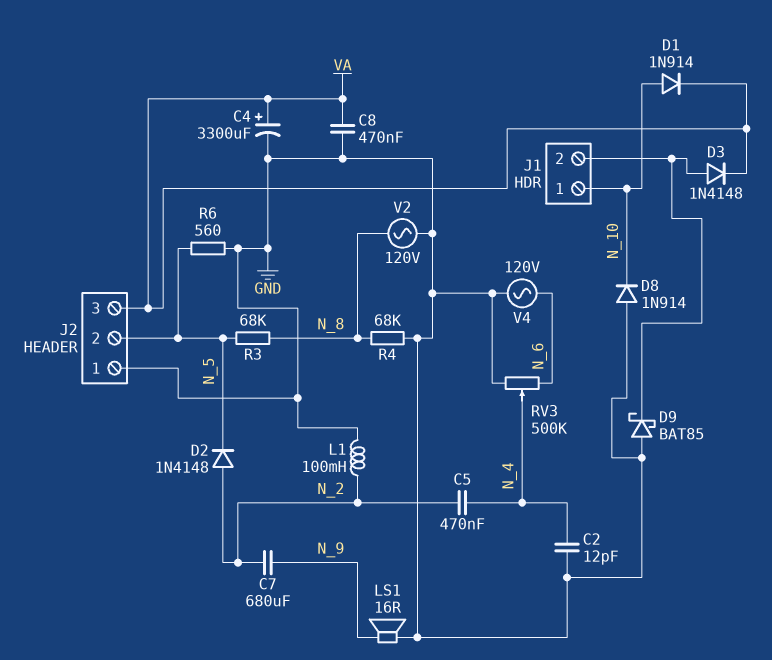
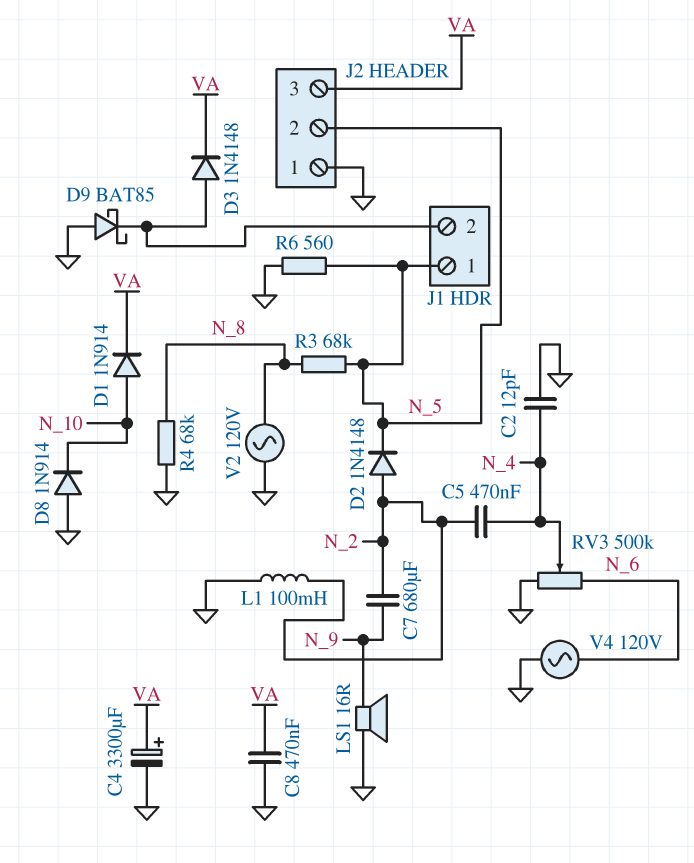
J1 pin 1: N_10 -> N_5

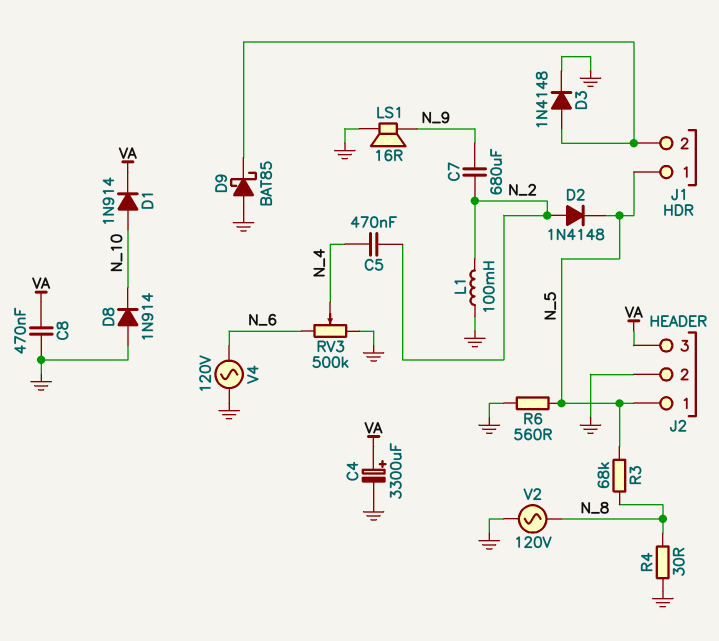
C2: 12pF (GND, N_4) -> none
D3: diode 1N4148 (A J1/2, K VA) -> diode 1N4148 (A J1/2, K GND)
J2 pin 1: GND -> N_5
J2 pin 2: N_5 -> GND
R4: 68k (GND, N_8) -> 30 (GND, N_8)

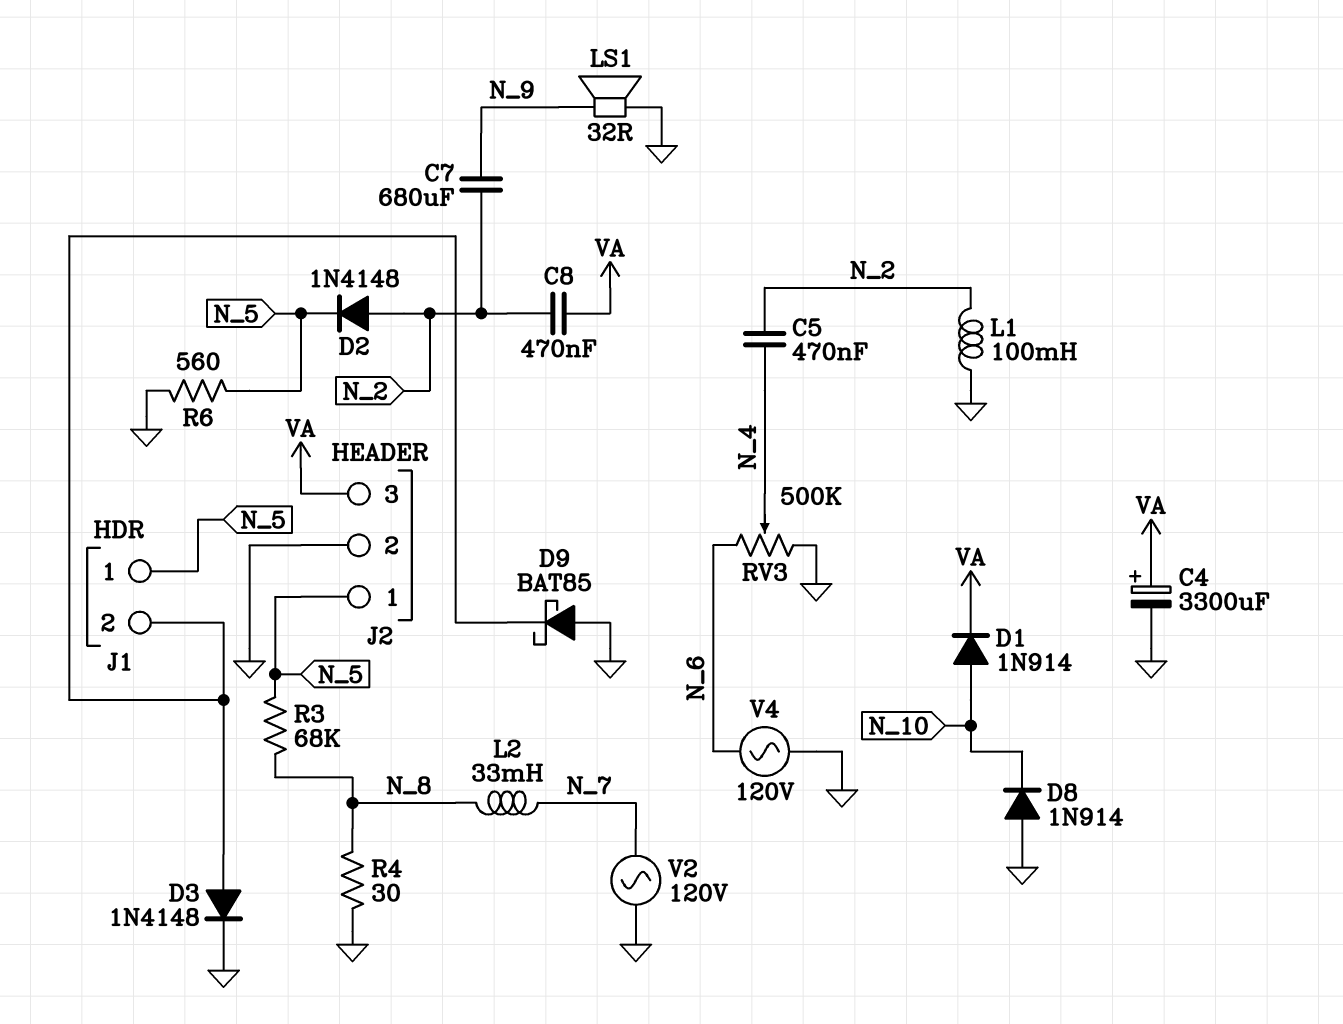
C8: 470nF (GND, VA) -> 470nF (N_2, VA)
L2: none -> 33mH (N_7, N_8)
LS1: speaker 16R (GND, N_9) -> speaker 32R (GND, N_9)
V2: AC 120V (GND, N_8) -> AC 120V (GND, N_7)

